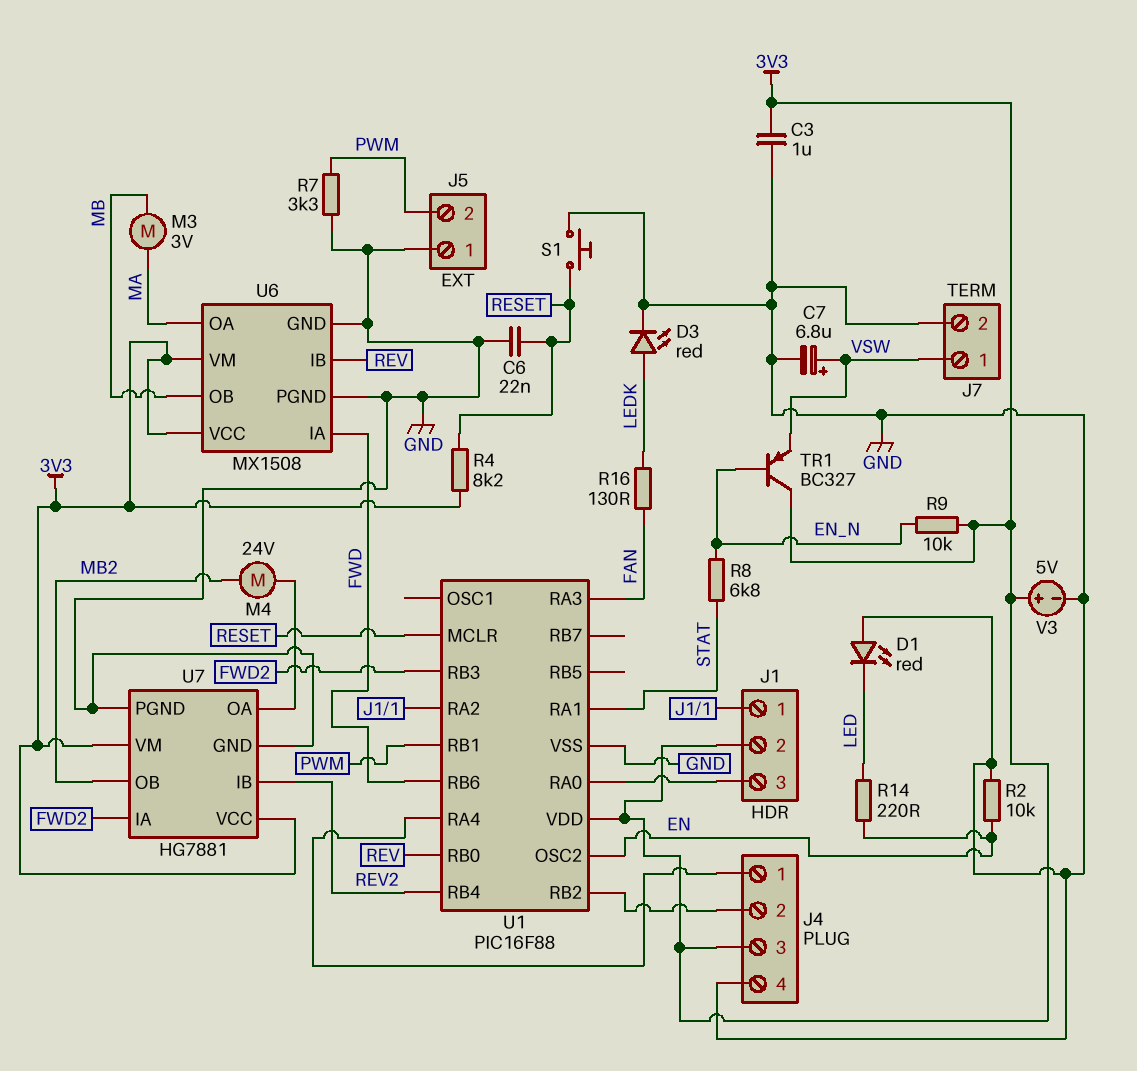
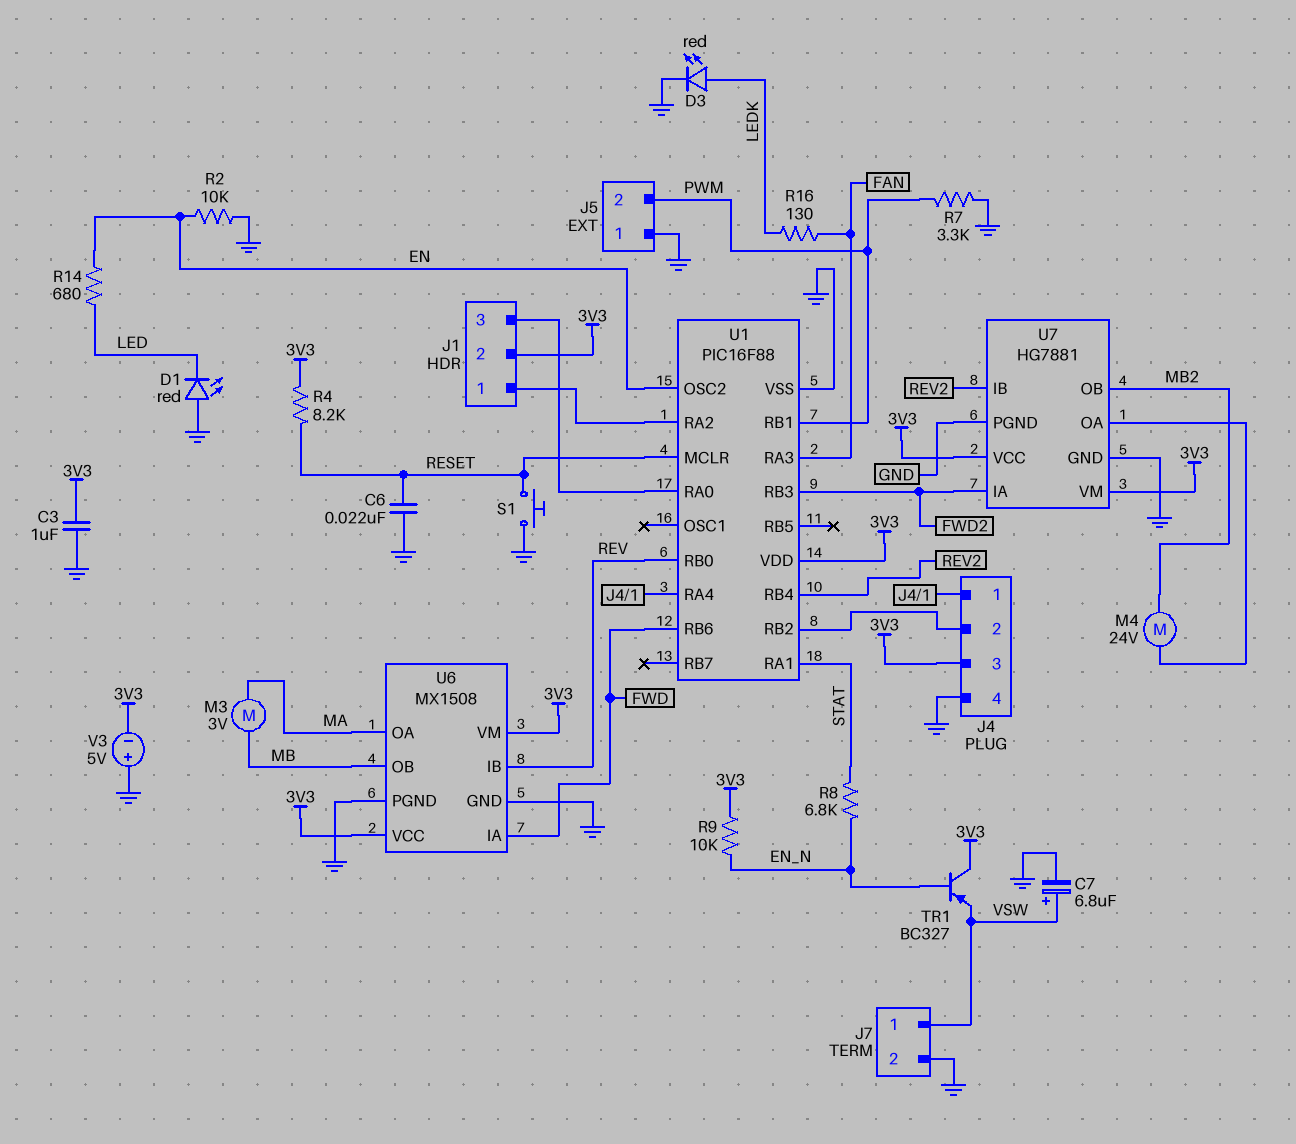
R14: 220 (EN, LED) -> 680 (EN, LED)
V3: 5V (plus 3V3, minus GND) -> 5V (plus GND, minus 3V3)

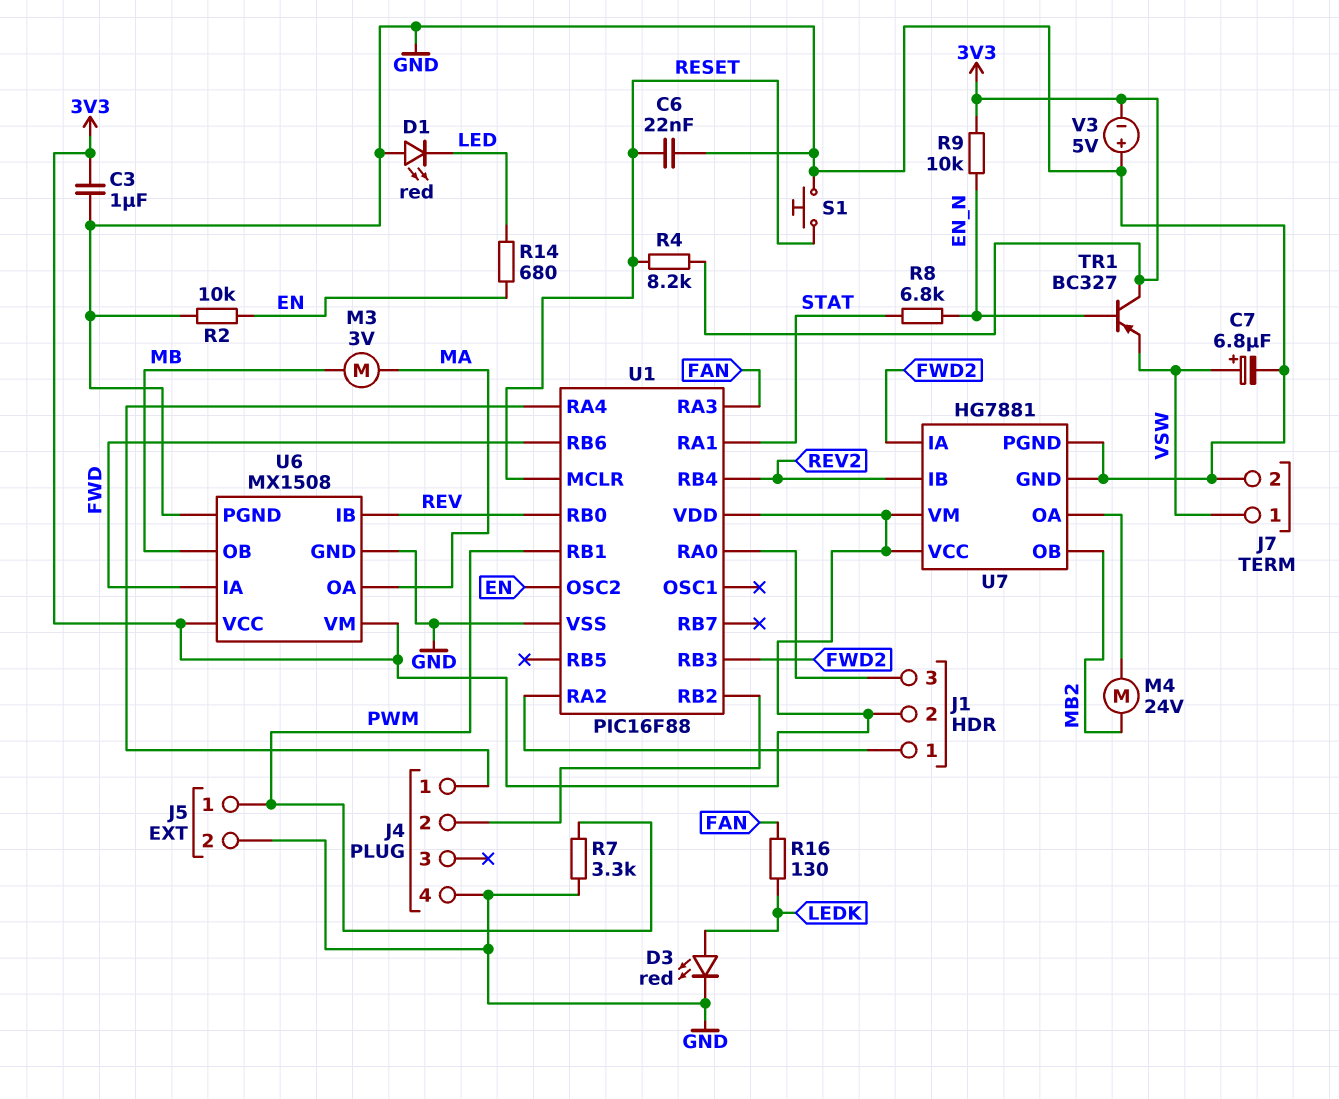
J4 pin 3: 3V3 -> none
J5 pin 1: GND -> PWM
J5 pin 2: PWM -> GND

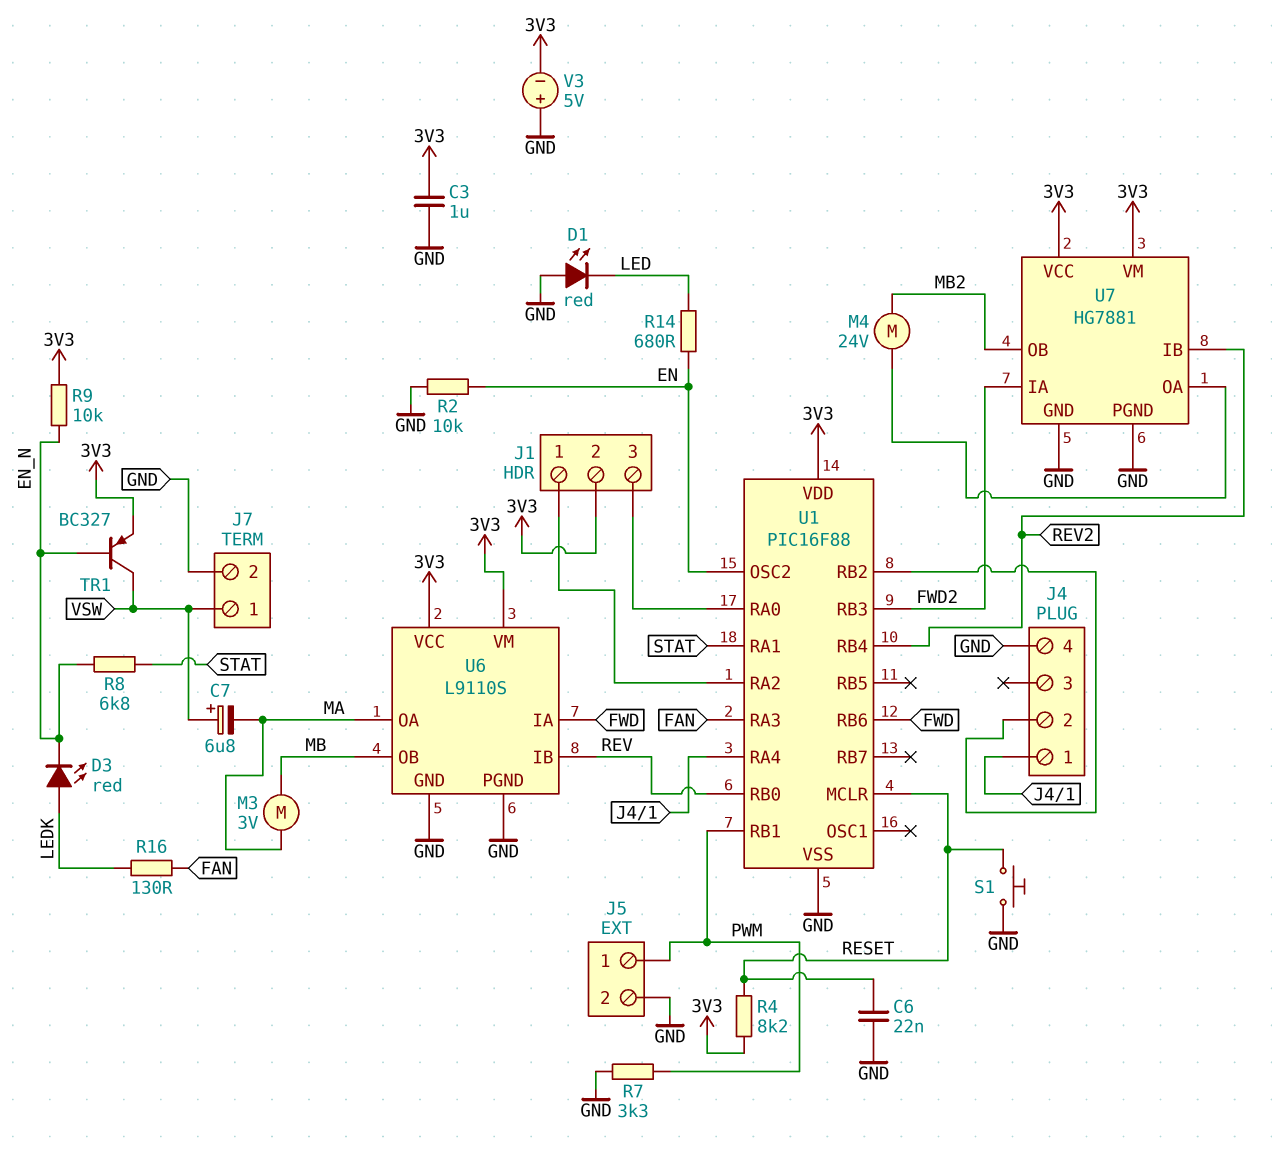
C7: 6.8uF (plus VSW, minus GND) -> 6.8uF (plus VSW, minus MA)
D3: LED red (A LEDK, K GND) -> LED red (A LEDK, K EN_N)
TR1: PNP BC327 (B EN_N, C 3V3, E VSW) -> PNP BC327 (B EN_N, C VSW, E 3V3)
U6: MX1508 -> L9110S

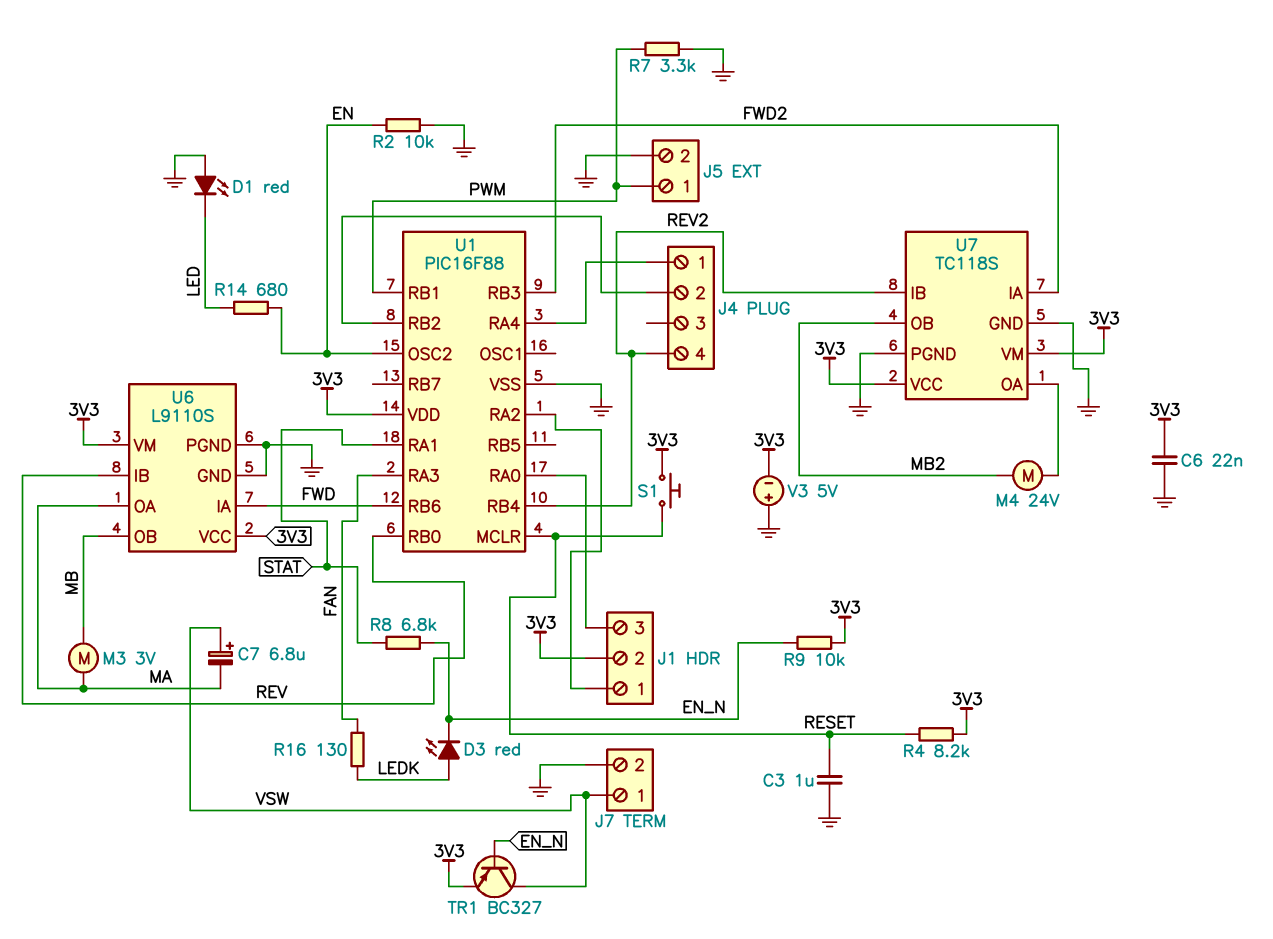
C3: 1uF (3V3, GND) -> 1uF (GND, RESET)
C6: 22nF (GND, RESET) -> 22nF (3V3, GND)
J4 pin 4: GND -> REV2
S1: button (GND, RESET) -> button (3V3, RESET)
U7: HG7881 -> TC118S

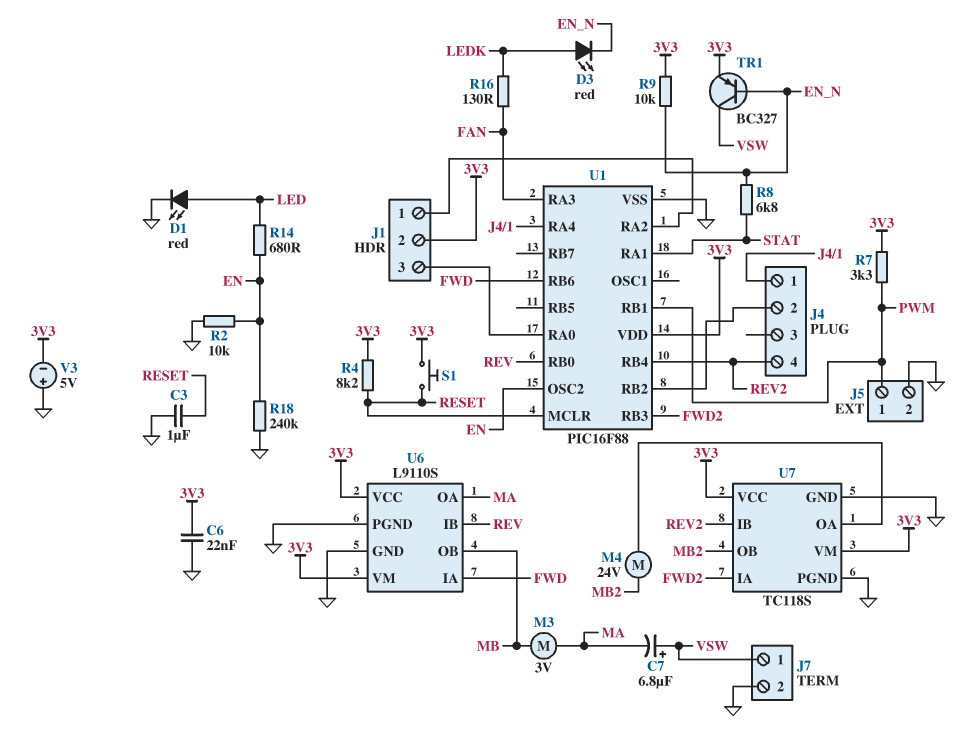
D1: LED red (A GND, K LED) -> LED red (A LED, K GND)
R7: 3.3k (GND, PWM) -> 3.3k (3V3, PWM)
R18: none -> 240k (EN, GND)

